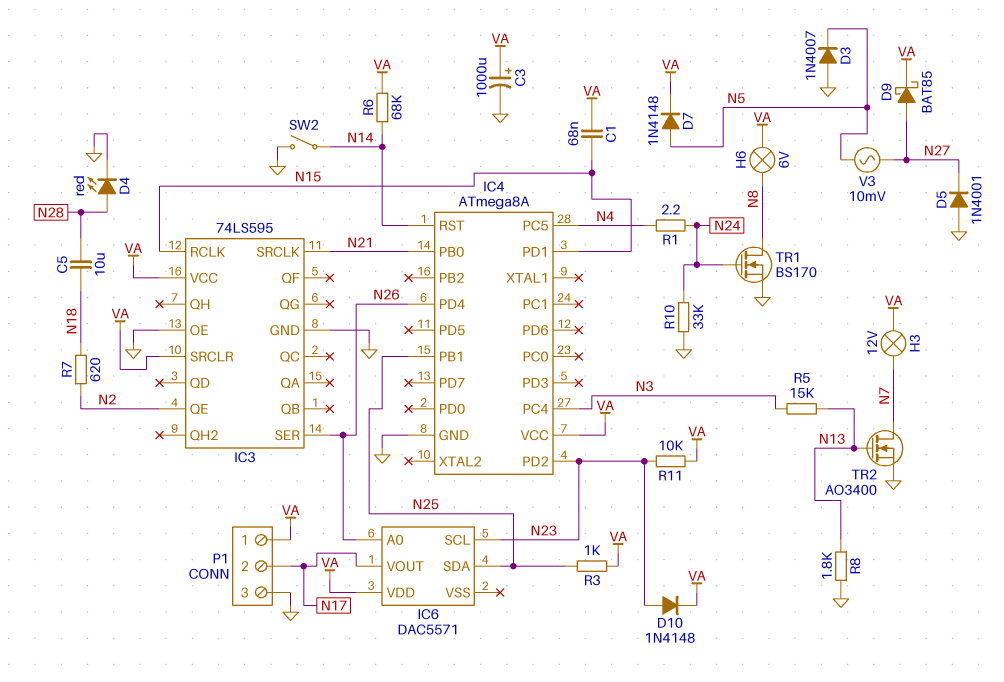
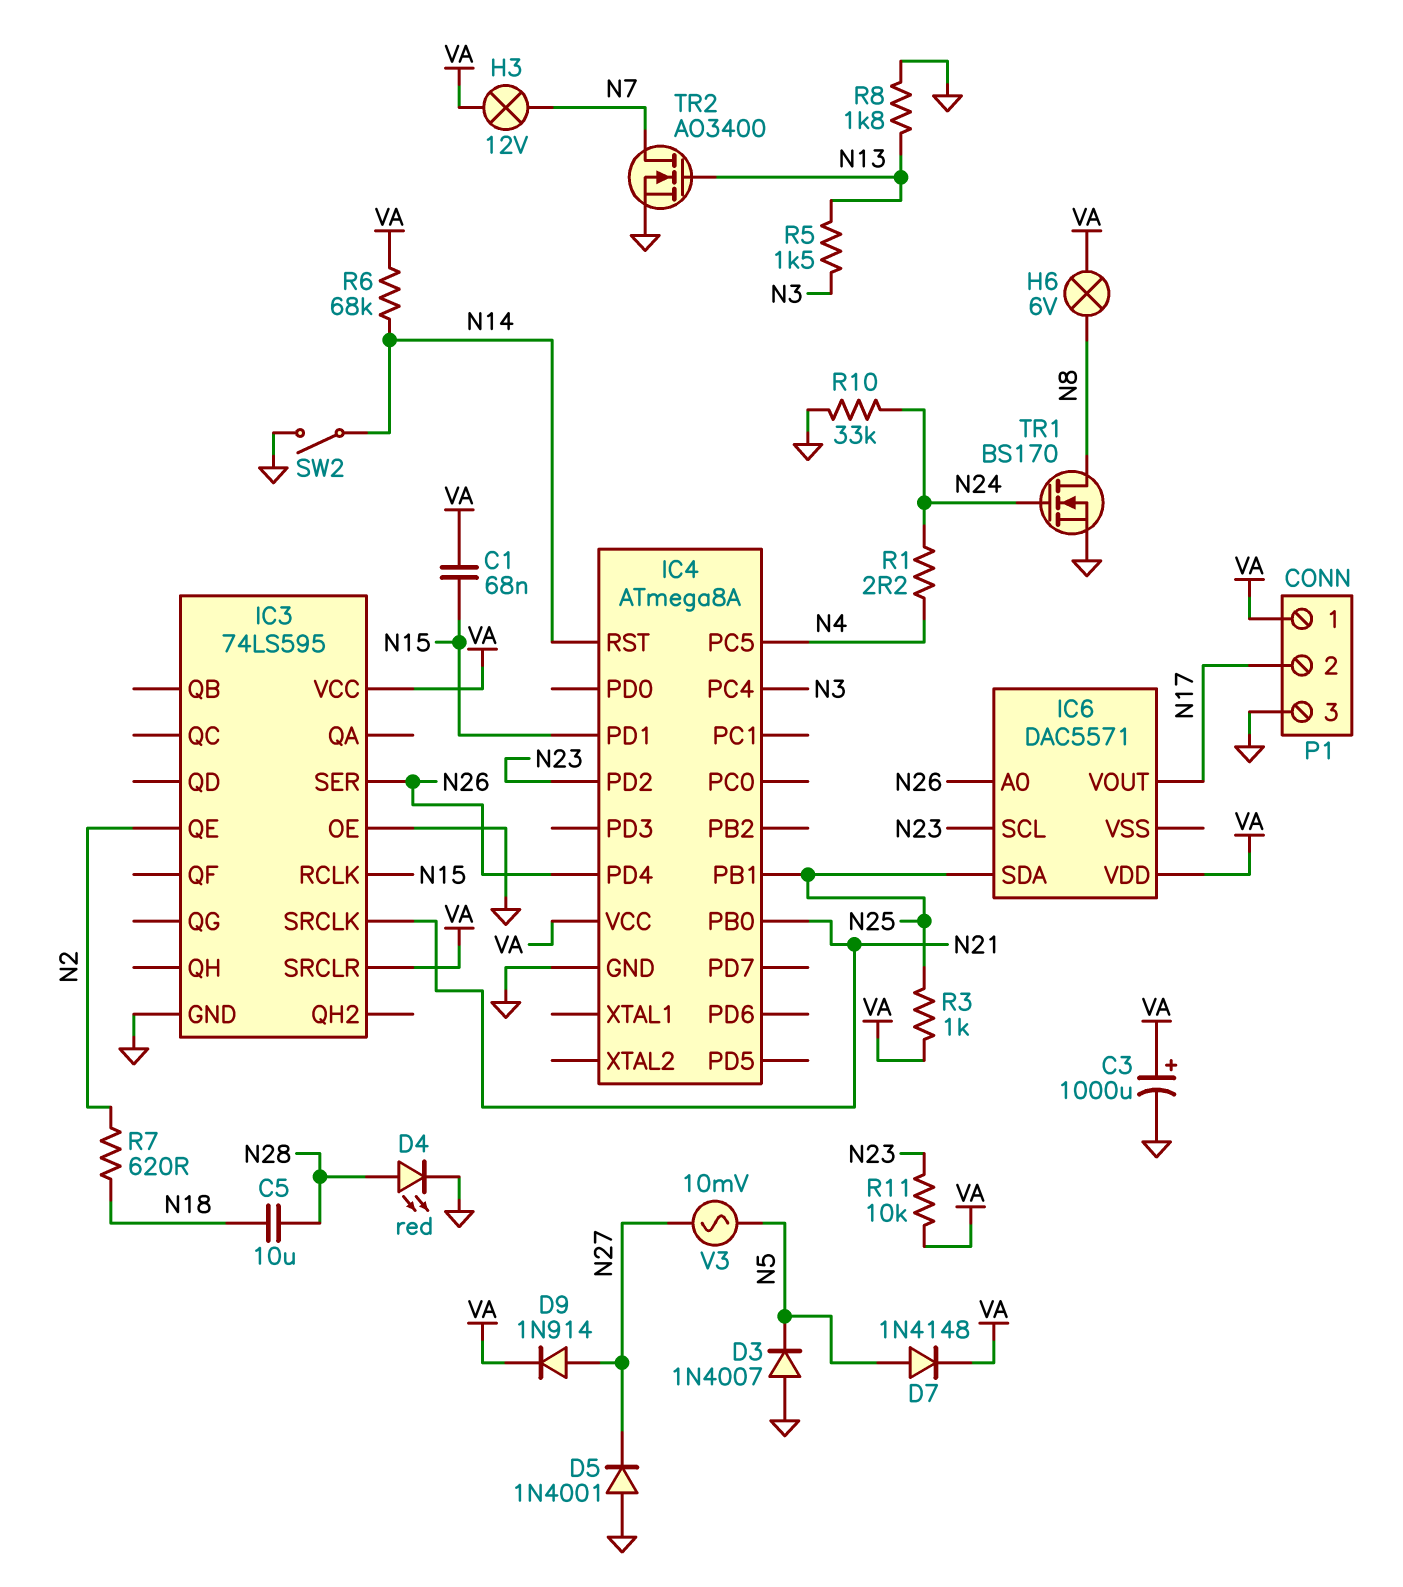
D9: schottky BAT85 (A N27, K VA) -> diode 1N914 (A N27, K VA)
D10: diode 1N4148 (A N23, K VA) -> none
R5: 15k (N3, N13) -> 1.5k (N3, N13)

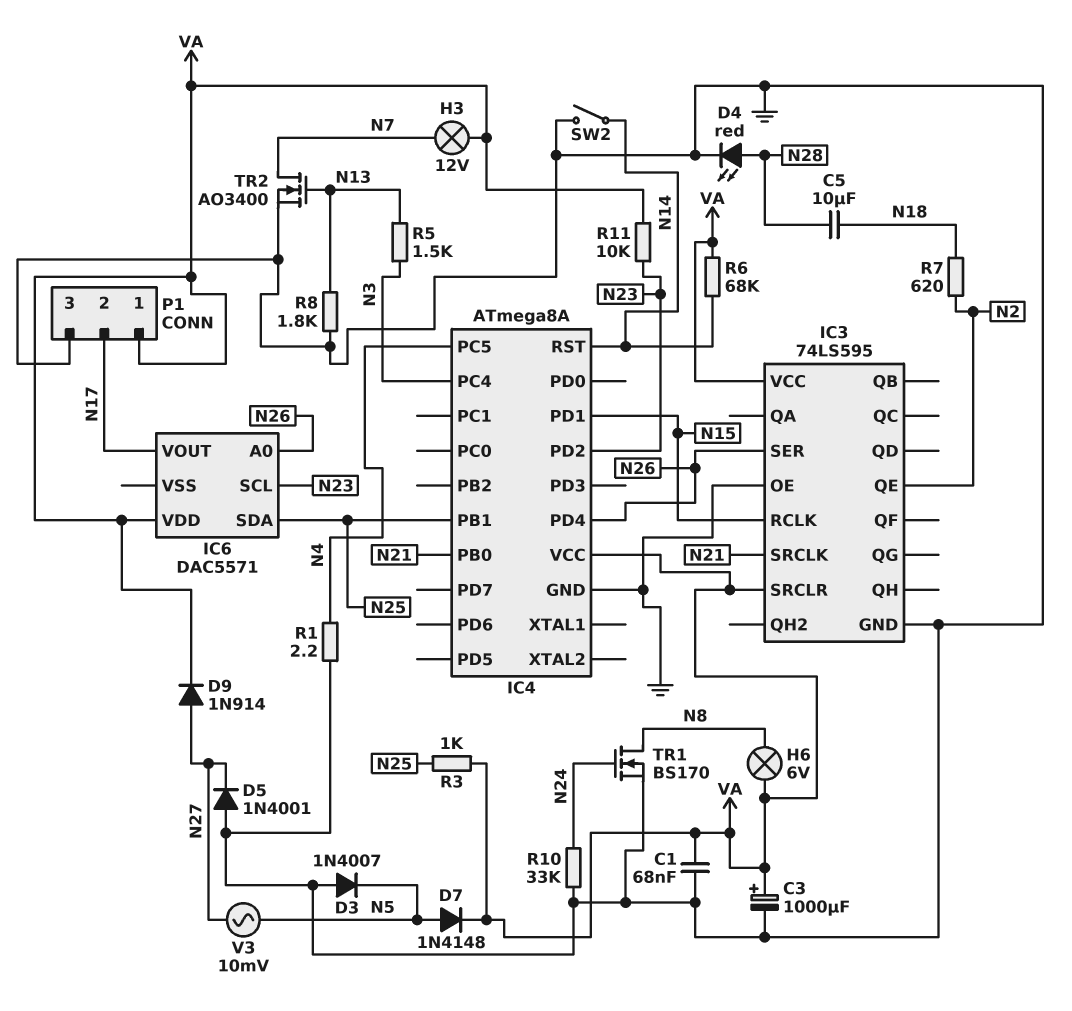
C1: 68nF (N15, VA) -> 68nF (GND, VA)
R1: 2.2 (N4, N24) -> 2.2 (GND, N4)

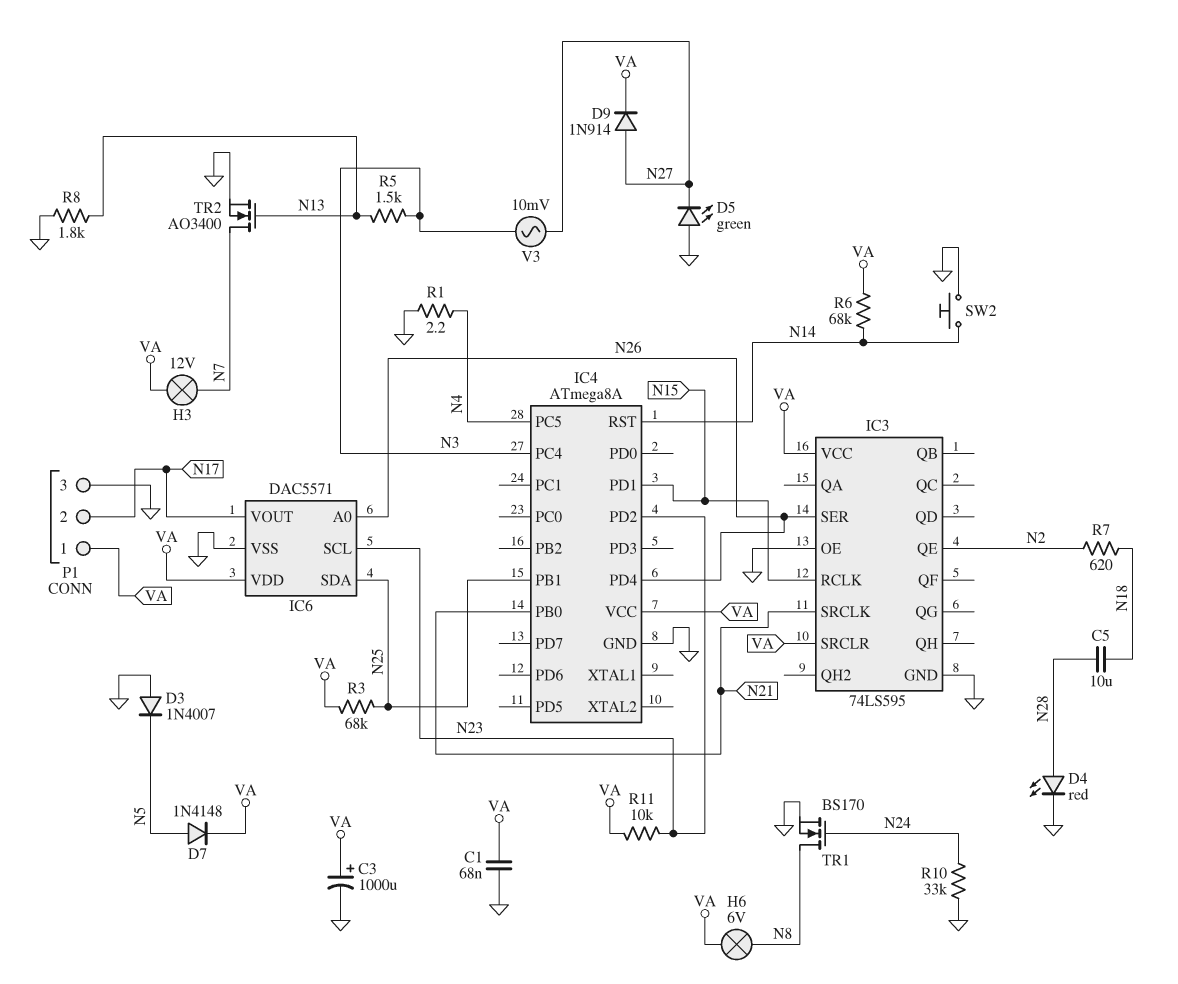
D5: diode 1N4001 (A GND, K N27) -> LED green (A GND, K N27)
IC6 pin VSS: none -> GND
R3: 1k (N25, VA) -> 68k (N25, VA)
SW2: switch (GND, N14) -> button (GND, N14)
V3: AC 10mV (N5, N27) -> AC 10mV (N3, N27)

